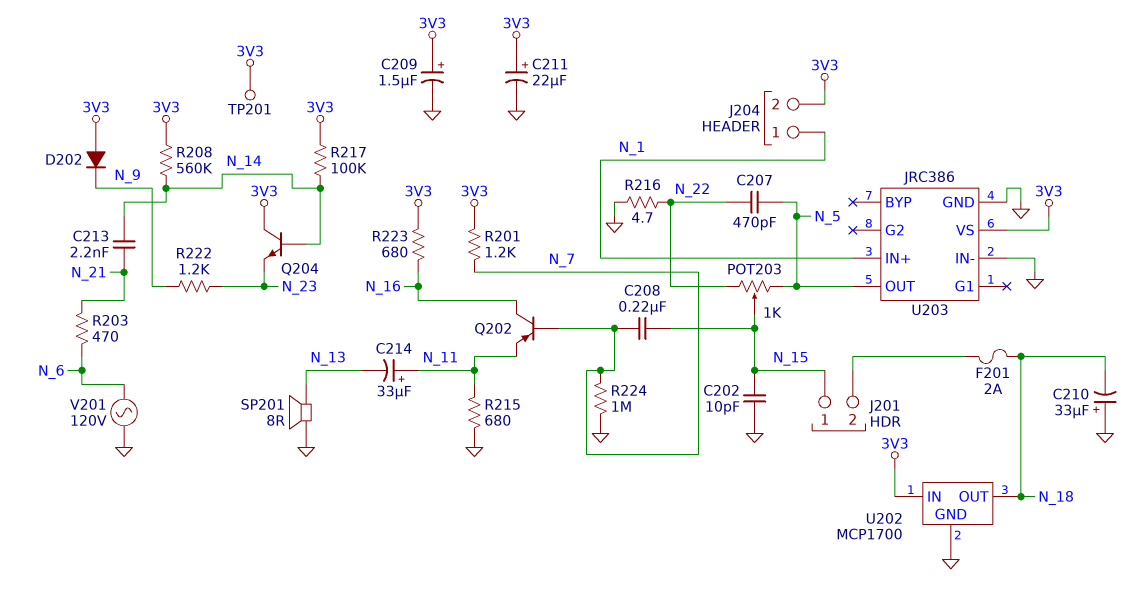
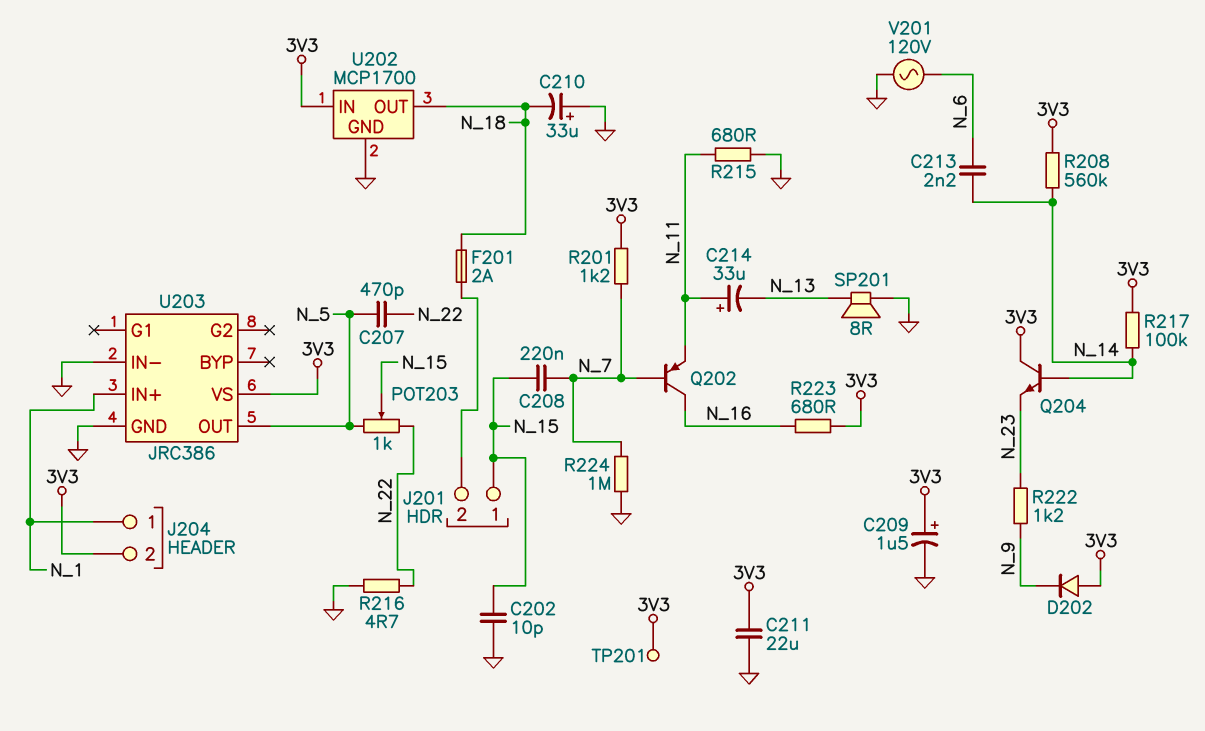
C211: 22uF (plus 3V3, minus GND) -> 22uF (3V3, GND)
C213: 2.2nF (N_14, N_21) -> 2.2nF (N_6, N_14)
R203: 470 (N_6, N_21) -> none

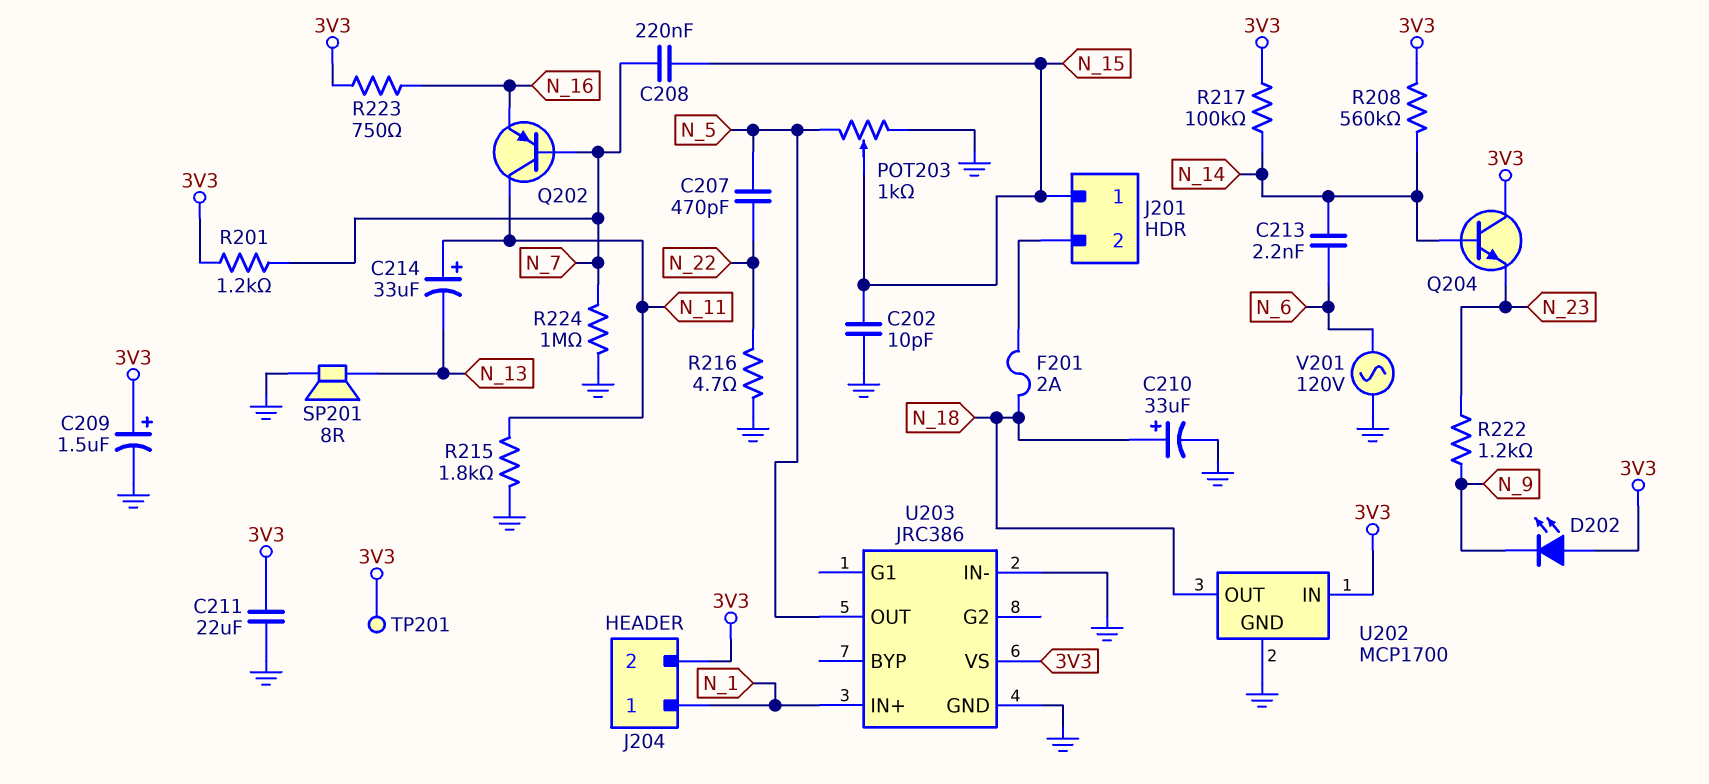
C210: 33uF (plus GND, minus N_18) -> 33uF (plus N_18, minus GND)
D202: diode (A 3V3, K N_9) -> LED (A 3V3, K N_9)
POT203: 1k (N_5, N_22, wiper N_15) -> 1k (GND, N_5, wiper N_15)
Q202: PNP (B N_7, C N_16, E N_11) -> PNP (B N_7, C N_11, E N_16)
R215: 680 (GND, N_11) -> 1.8k (GND, N_11)
R223: 680 (3V3, N_16) -> 750 (3V3, N_16)

